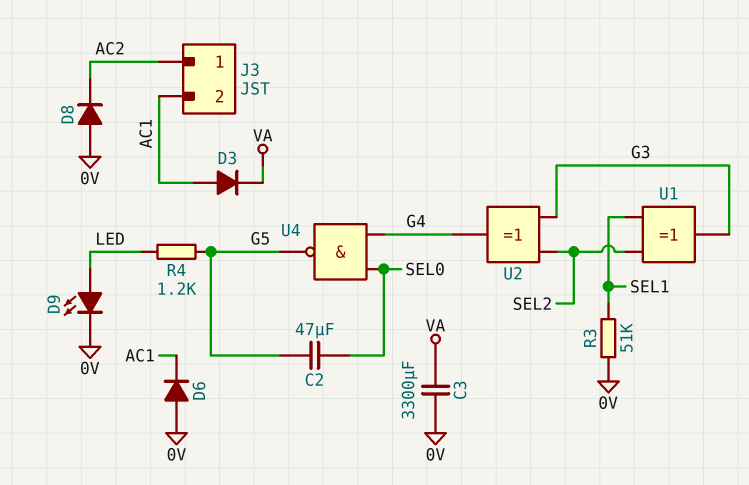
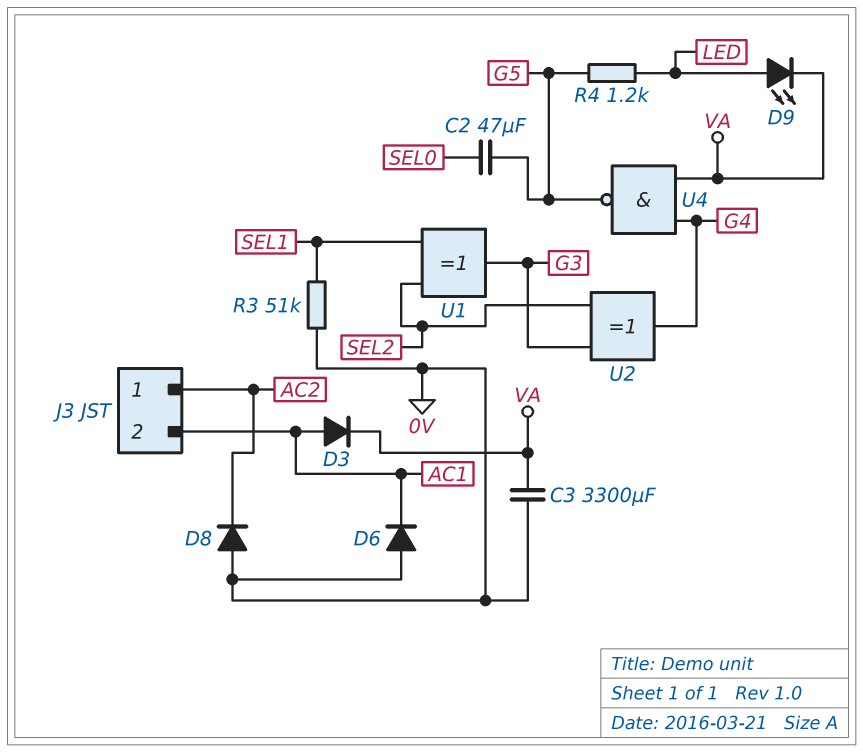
D9: LED (A LED, K 0V) -> LED (A LED, K VA)
U4: NAND (in G4, in SEL0, out G5) -> NAND (in G4, in VA, out G5)

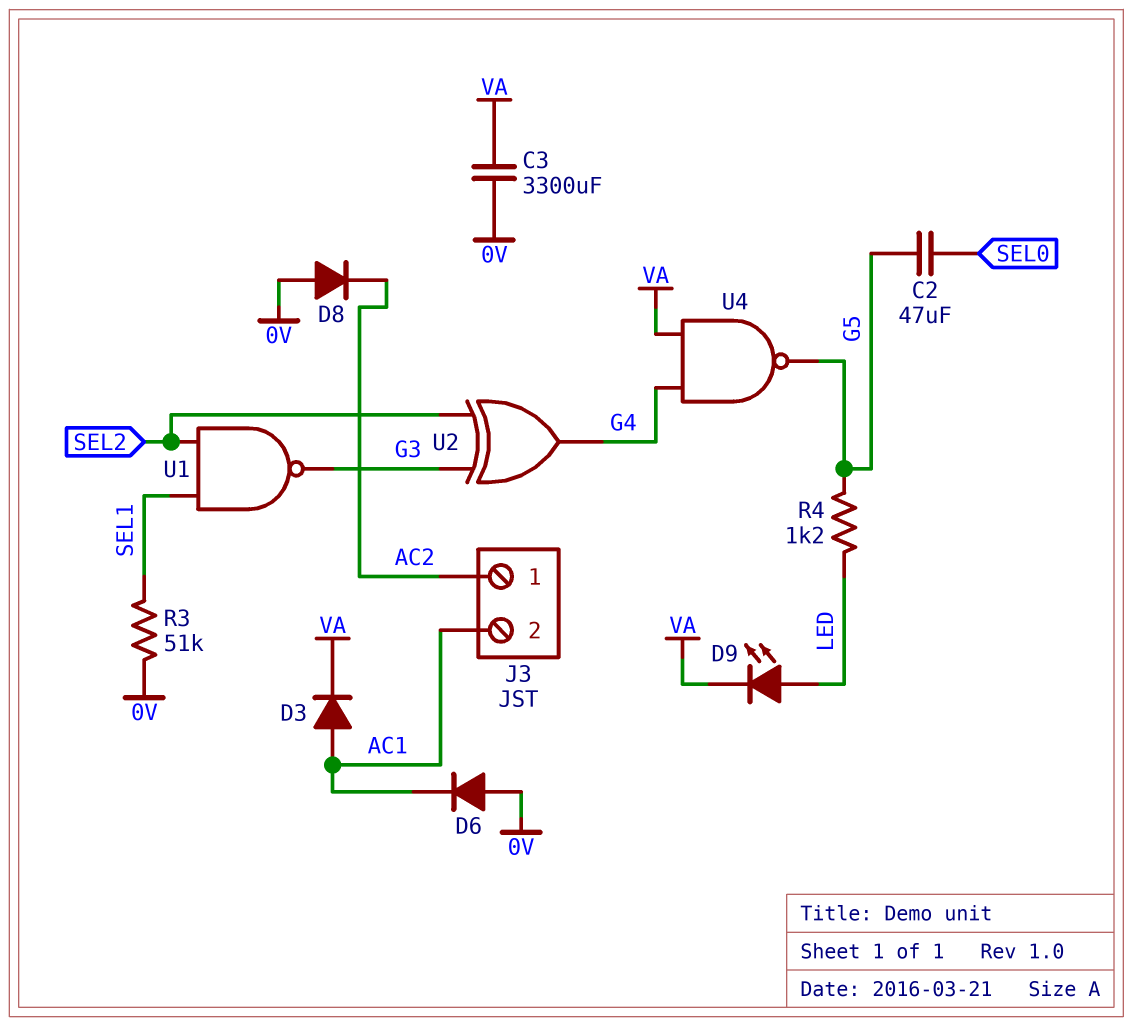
U1: XOR (in SEL1, in SEL2, out G3) -> NAND (in SEL1, in SEL2, out G3)

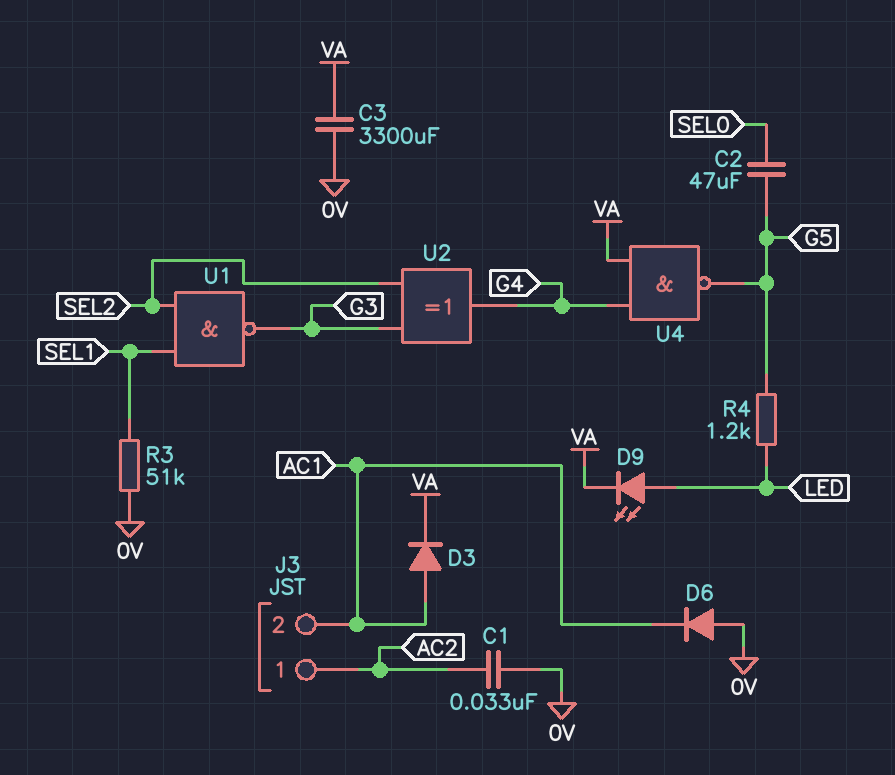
C1: none -> 33nF (0V, AC2)
D8: diode (A 0V, K AC2) -> none

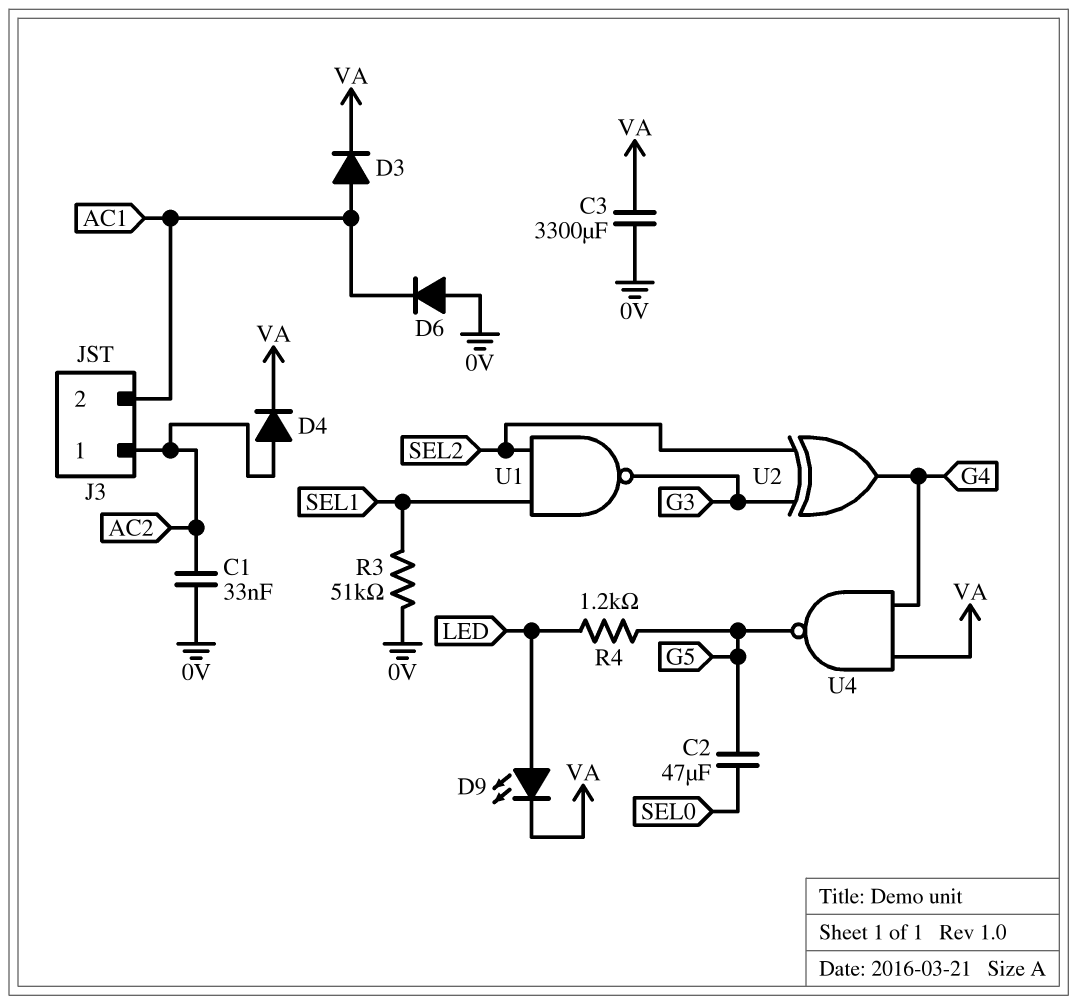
D4: none -> diode (A AC2, K VA)

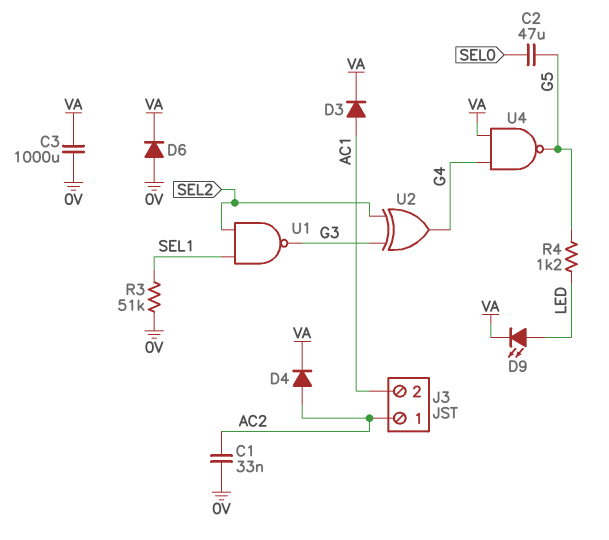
C3: 3300uF (0V, VA) -> 1000uF (0V, VA)
D6: diode (A 0V, K AC1) -> diode (A 0V, K VA)

